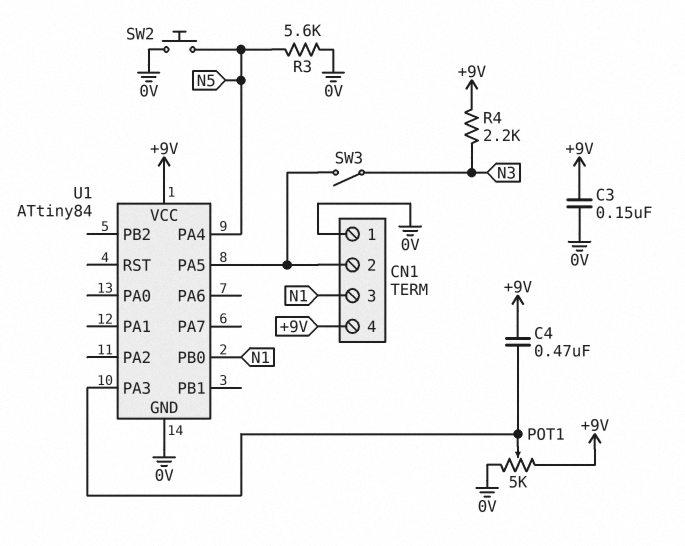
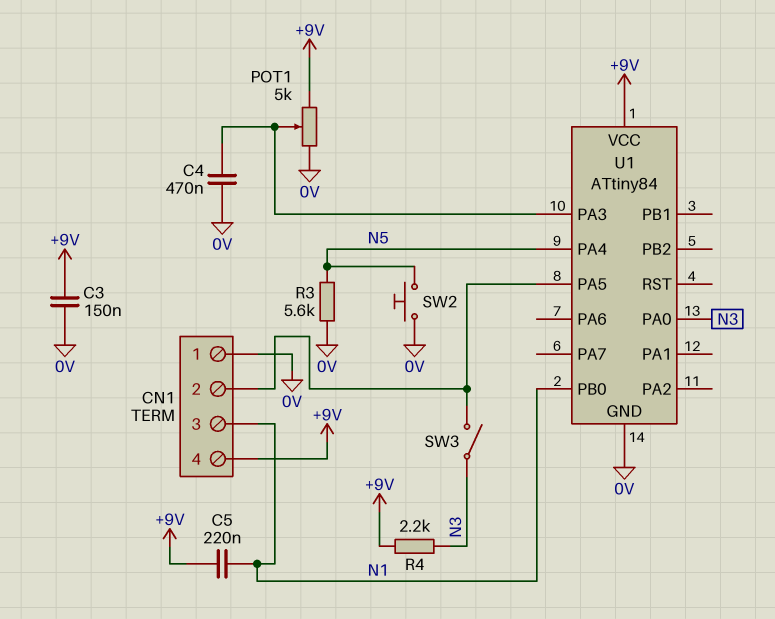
C4: 470nF (+9V, U1/PA3) -> 470nF (0V, U1/PA3)
C5: none -> 220nF (+9V, N1)
U1 pin PA0: none -> N3

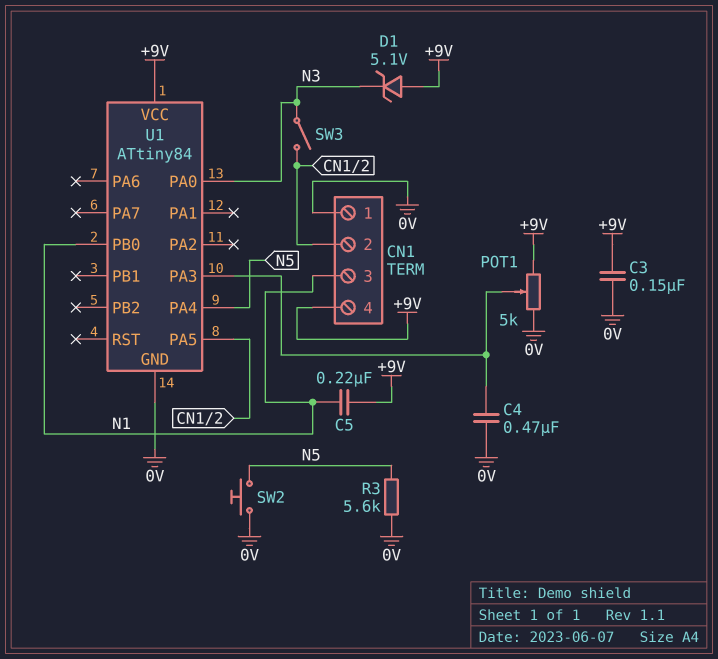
D1: none -> zener 5.1V (A +9V, K N3)
R4: 2.2k (+9V, N3) -> none

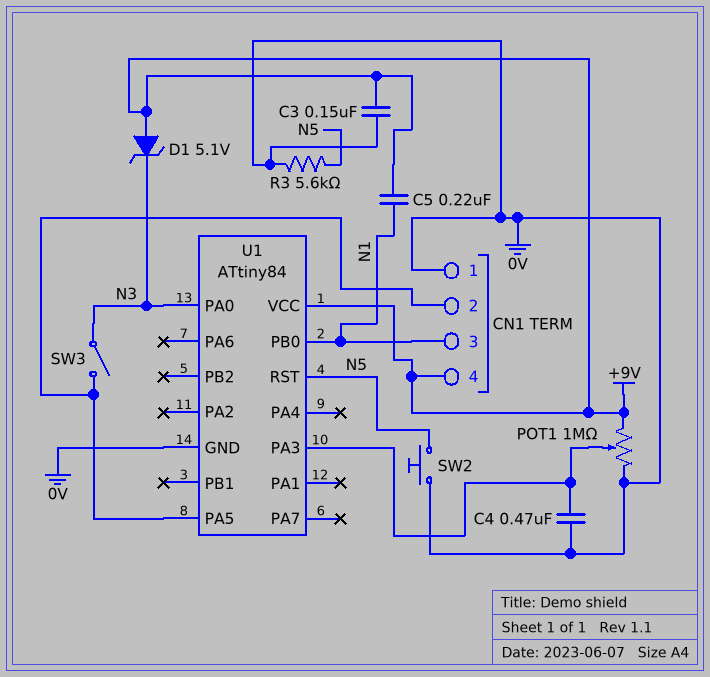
POT1: 5k (+9V, 0V, wiper U1/PA3) -> 1M (+9V, 0V, wiper U1/PA3)
U1 pin PA4: N5 -> none
U1 pin RST: none -> N5

